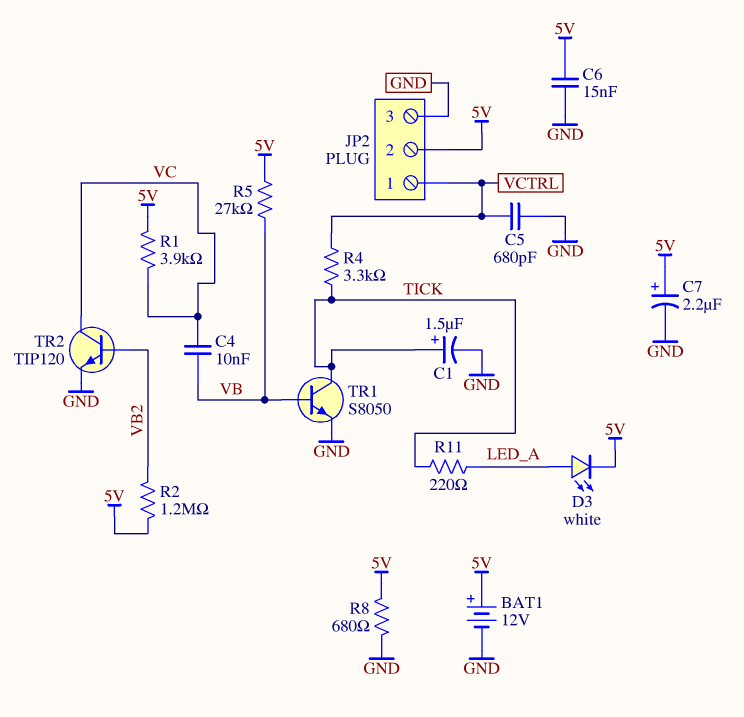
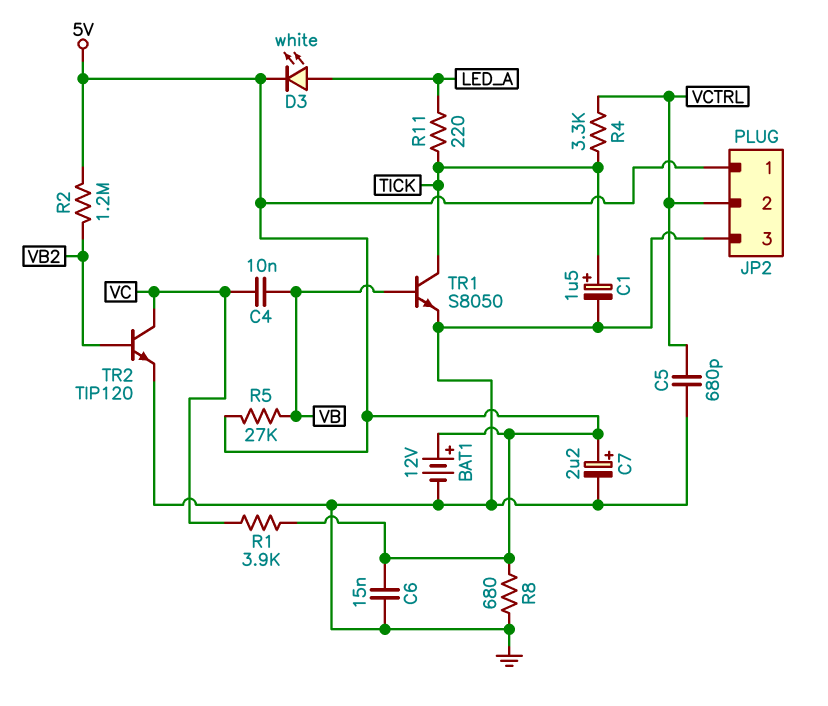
JP2 pin 1: VCTRL -> 5V
JP2 pin 2: 5V -> VCTRL

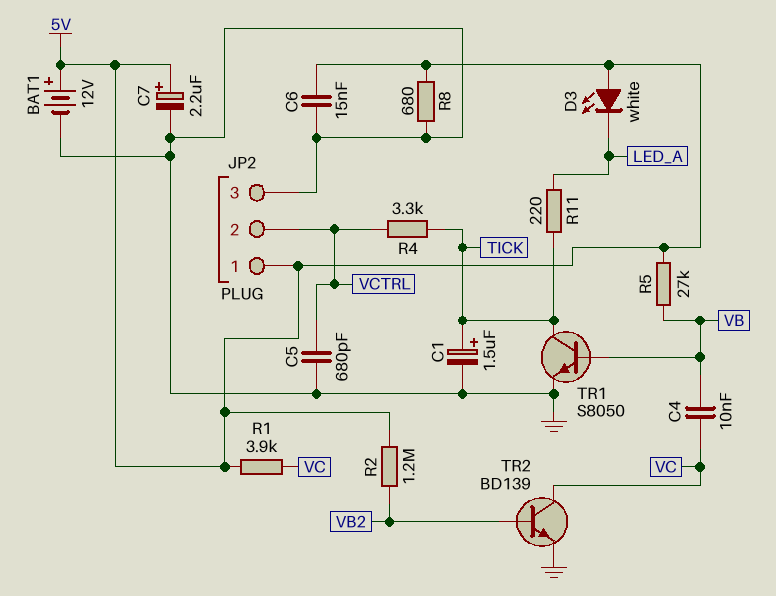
D3: LED white (A LED_A, K 5V) -> LED white (A 5V, K LED_A)
TR2: NPN TIP120 (B VB2, C VC, E GND) -> NPN BD139 (B VB2, C VC, E GND)

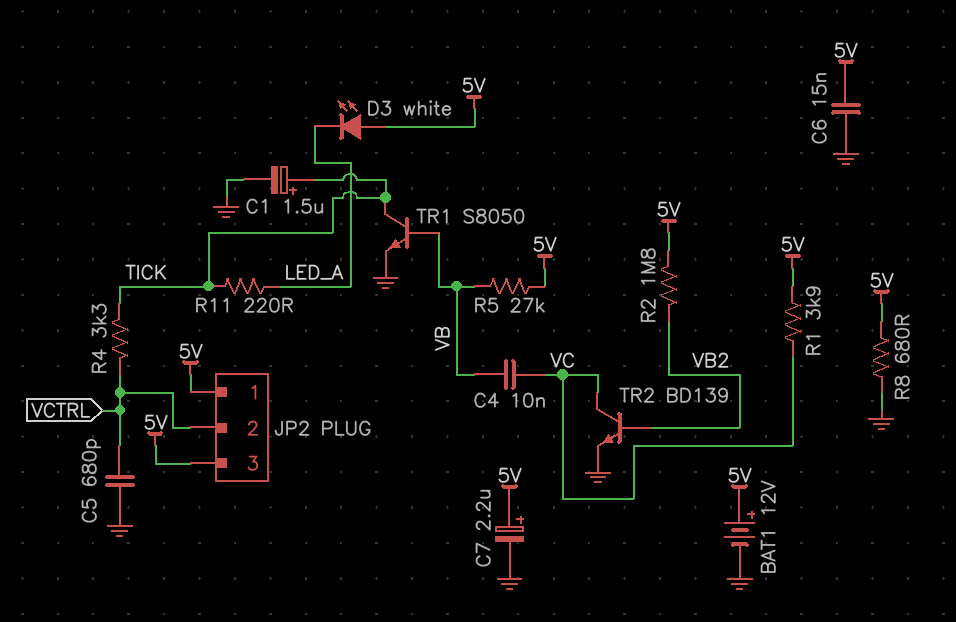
JP2 pin 3: GND -> 5V
R2: 1.2M (5V, VB2) -> 1.8M (5V, VB2)

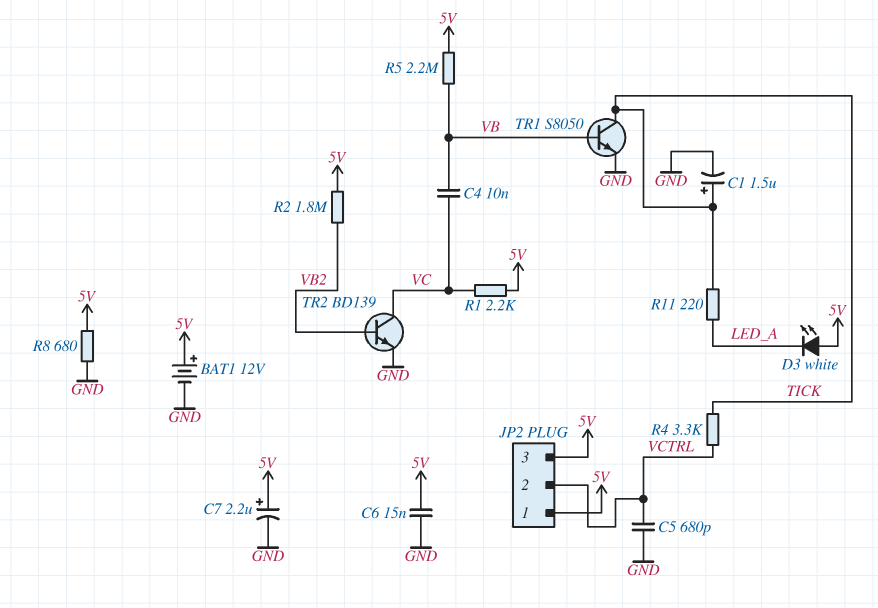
R1: 3.9k (5V, VC) -> 2.2k (5V, VC)
R5: 27k (5V, VB) -> 2.2M (5V, VB)

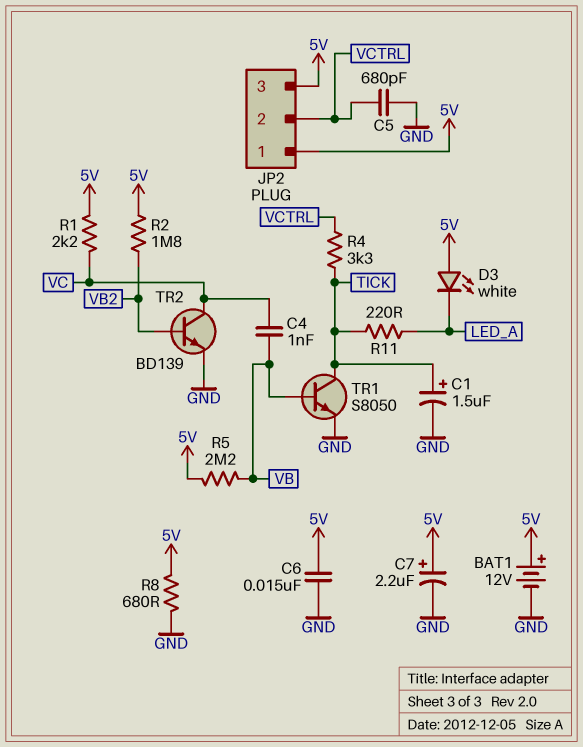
C4: 10nF (VB, VC) -> 1nF (VB, VC)

